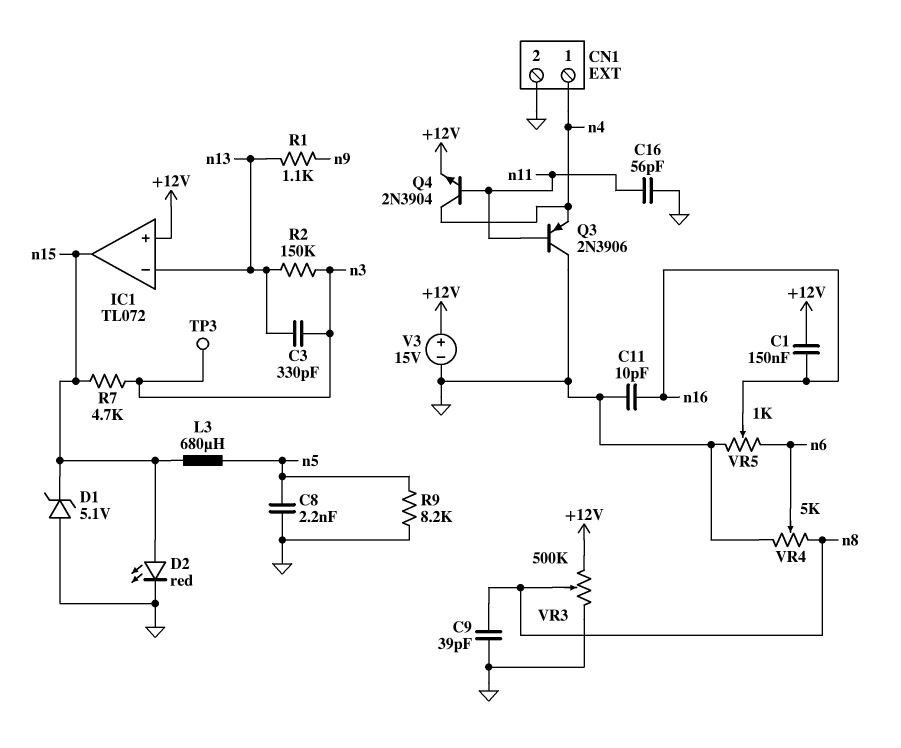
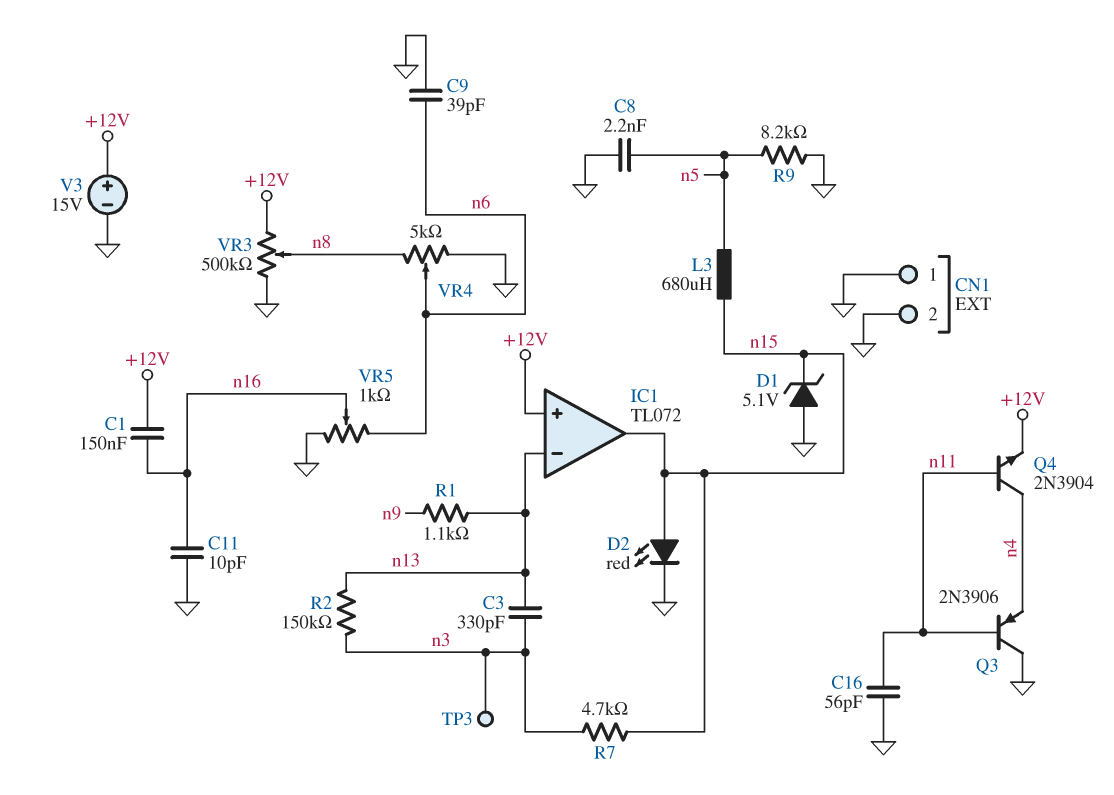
C9: 39pF (GND, n8) -> 39pF (GND, n6)
CN1 pin 1: n4 -> GND

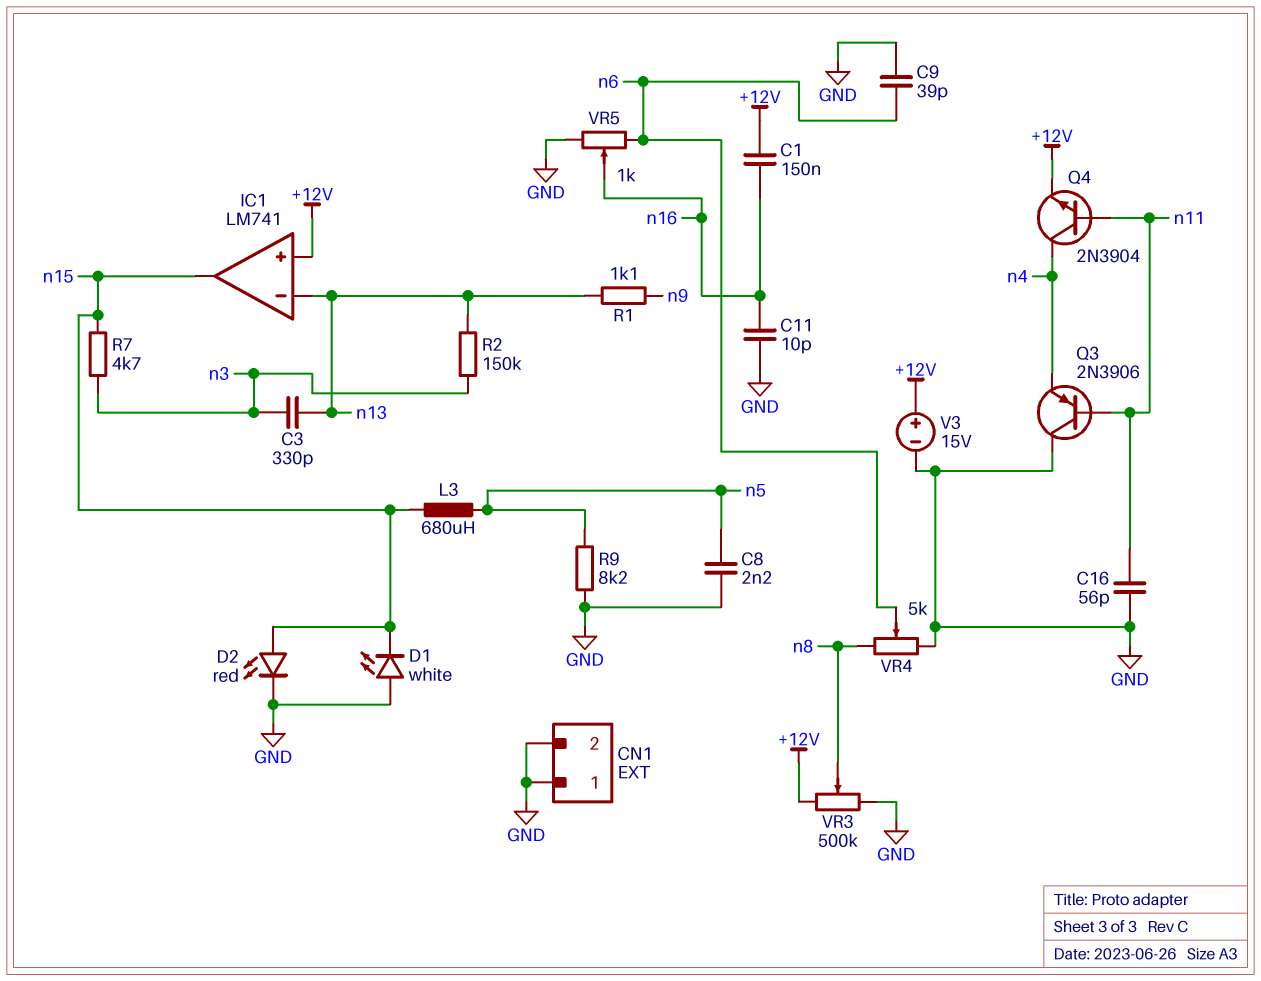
D1: zener 5.1V (A GND, K n15) -> LED white (A GND, K n15)
IC1: TL072 -> LM741
TP3: test point (n3) -> none

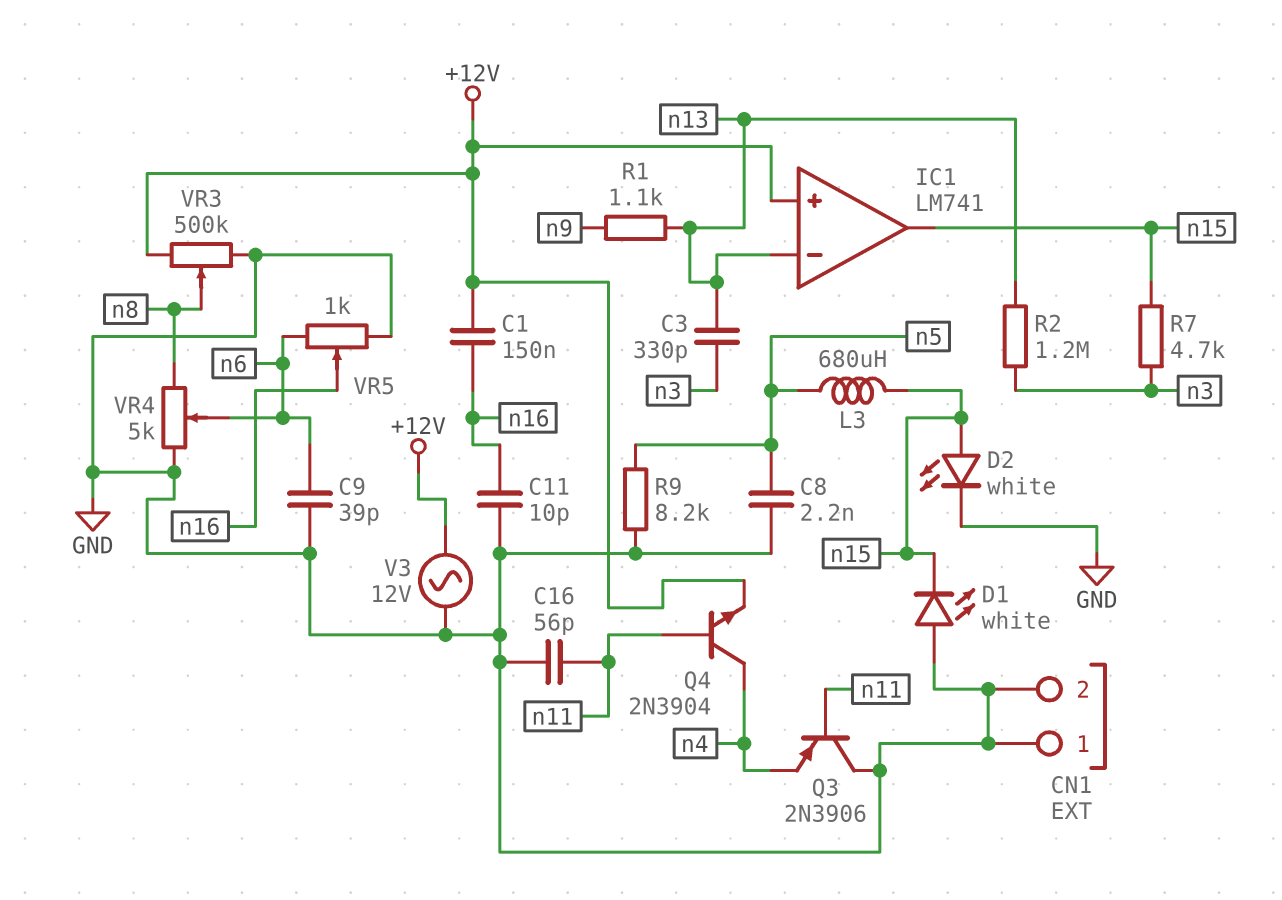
D2: LED red (A n15, K GND) -> LED white (A n15, K GND)
R2: 150k (n3, n13) -> 1.2M (n3, n13)
V3: 15V (plus +12V, minus GND) -> AC 12V (+12V, GND)

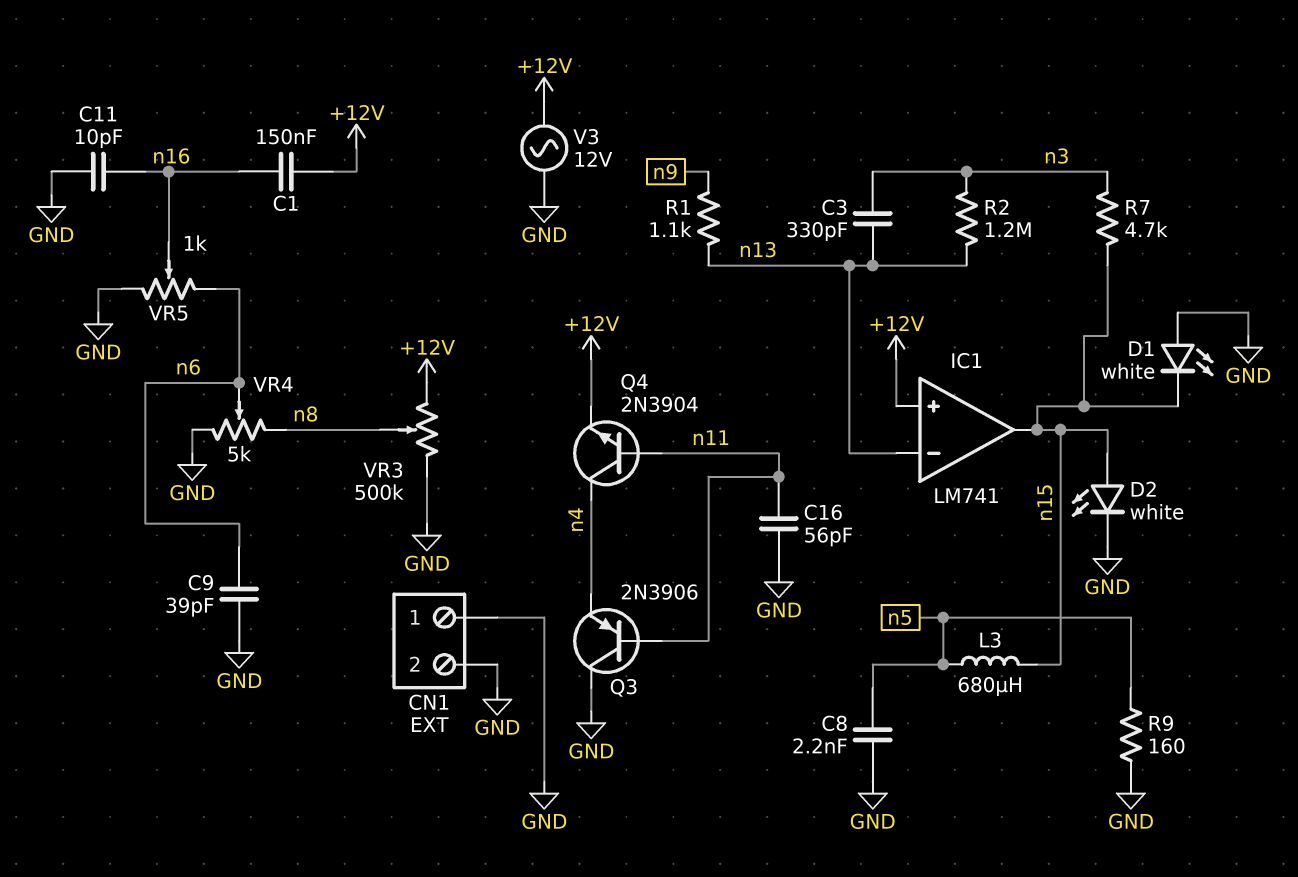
R9: 8.2k (GND, n5) -> 160 (GND, n5)

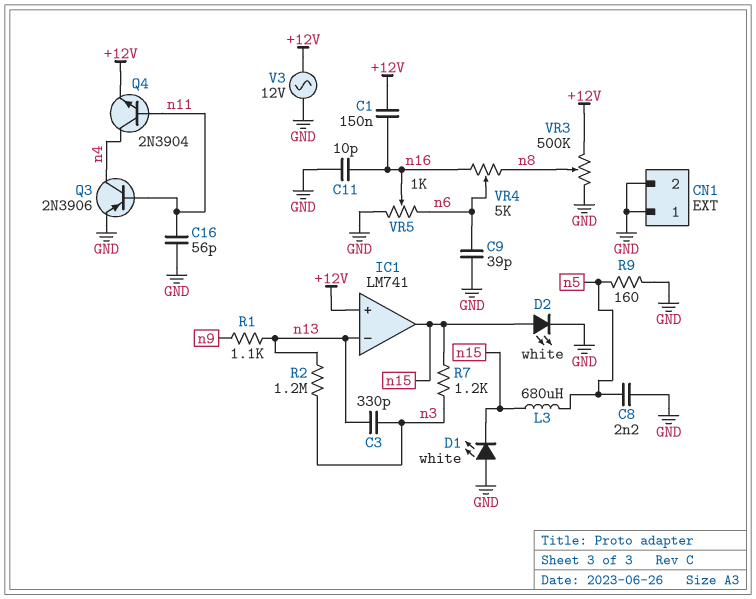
Q3: PNP 2N3906 (B n11, C GND, E n4) -> PNP 2N3906 (B n11, C n4, E GND)
R7: 4.7k (n3, n15) -> 1.2k (n3, n15)
VR4: 5k (GND, n8, wiper n6) -> 5k (n8, n16, wiper n6)

